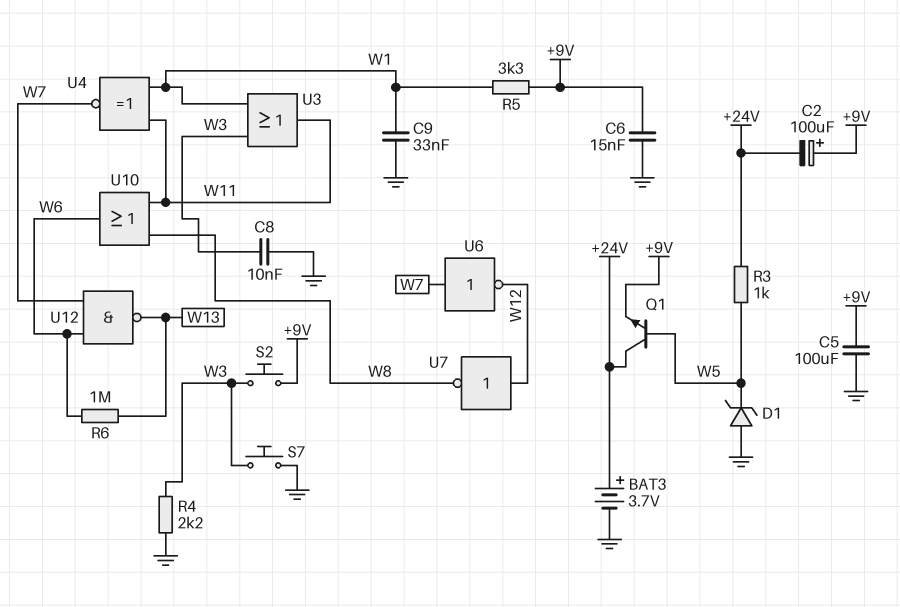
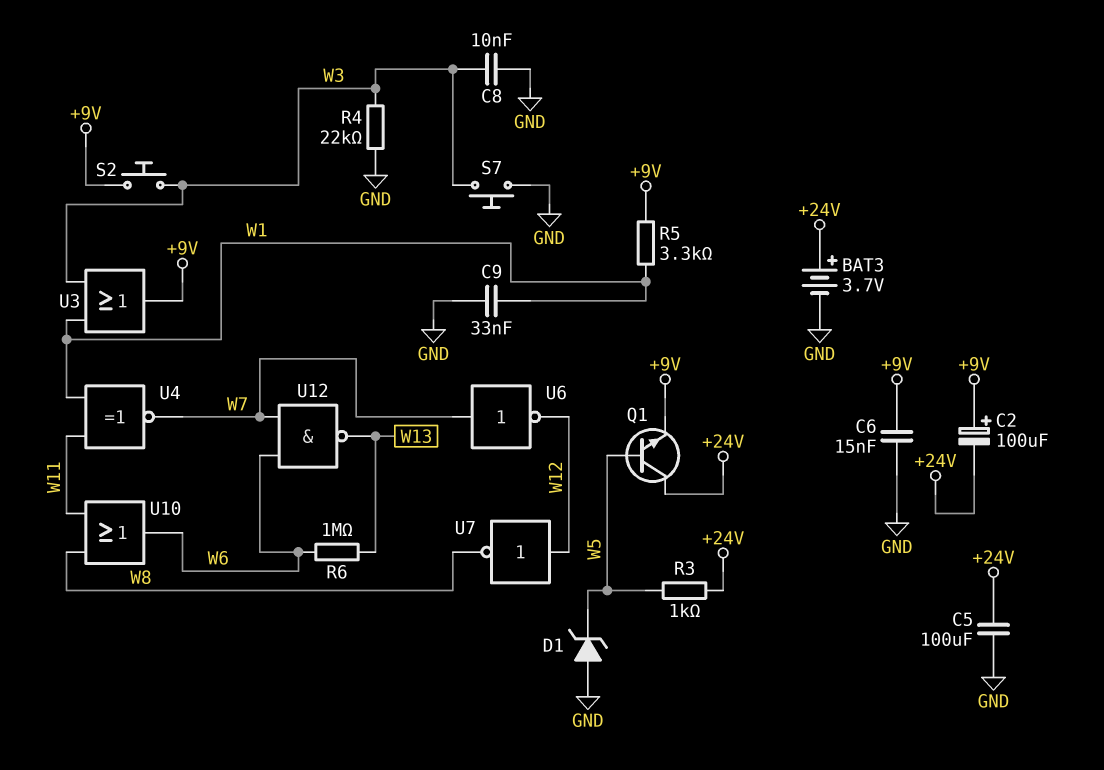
C5: 100uF (+9V, GND) -> 100uF (+24V, GND)
R4: 2.2k (GND, W3) -> 22k (GND, W3)
U3: OR (in W1, in W3, out W11) -> OR (in W1, in W3, out +9V)

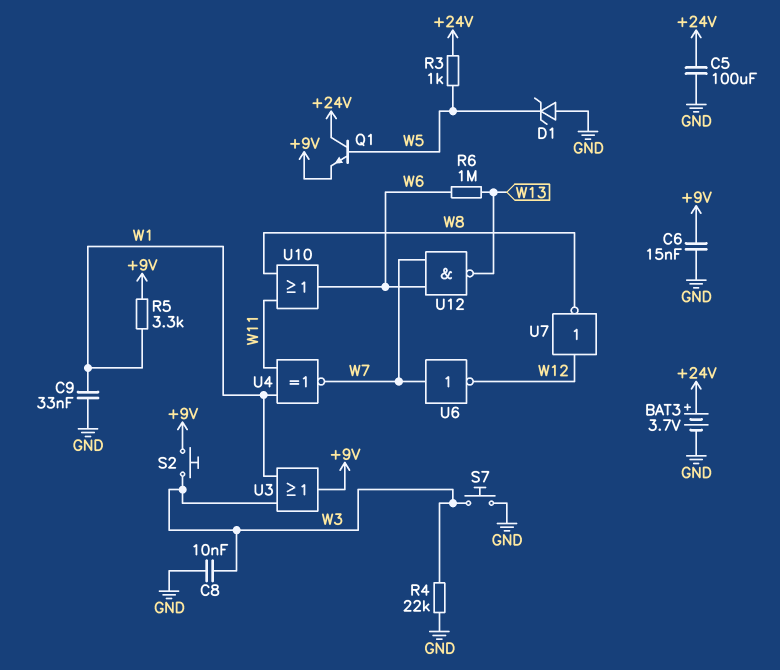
C2: 100uF (plus +9V, minus +24V) -> none

